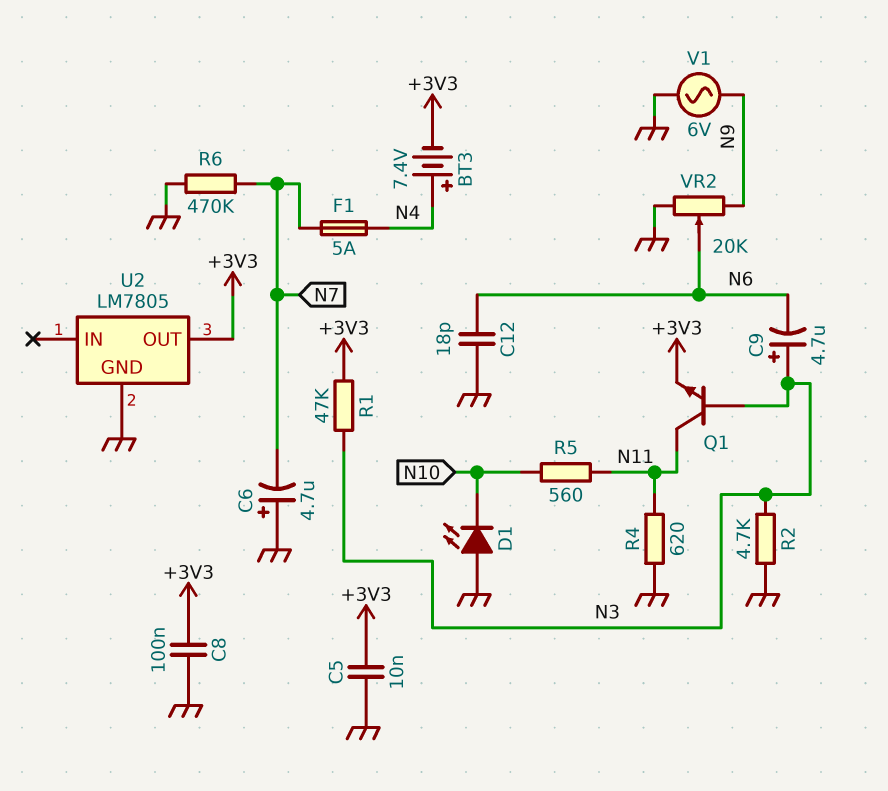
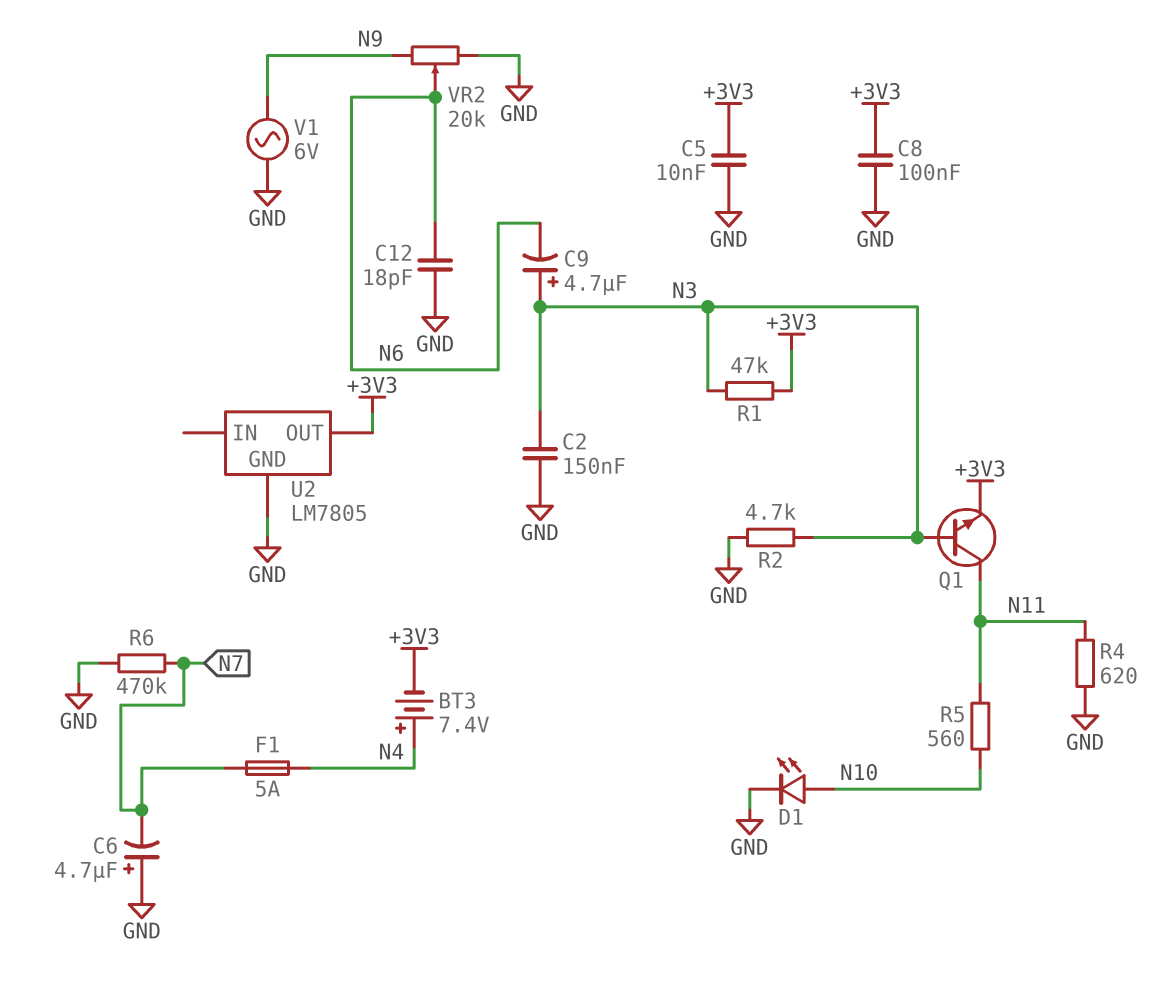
C2: none -> 150nF (GND, N3)
D1: LED (A GND, K N10) -> LED (A N10, K GND)

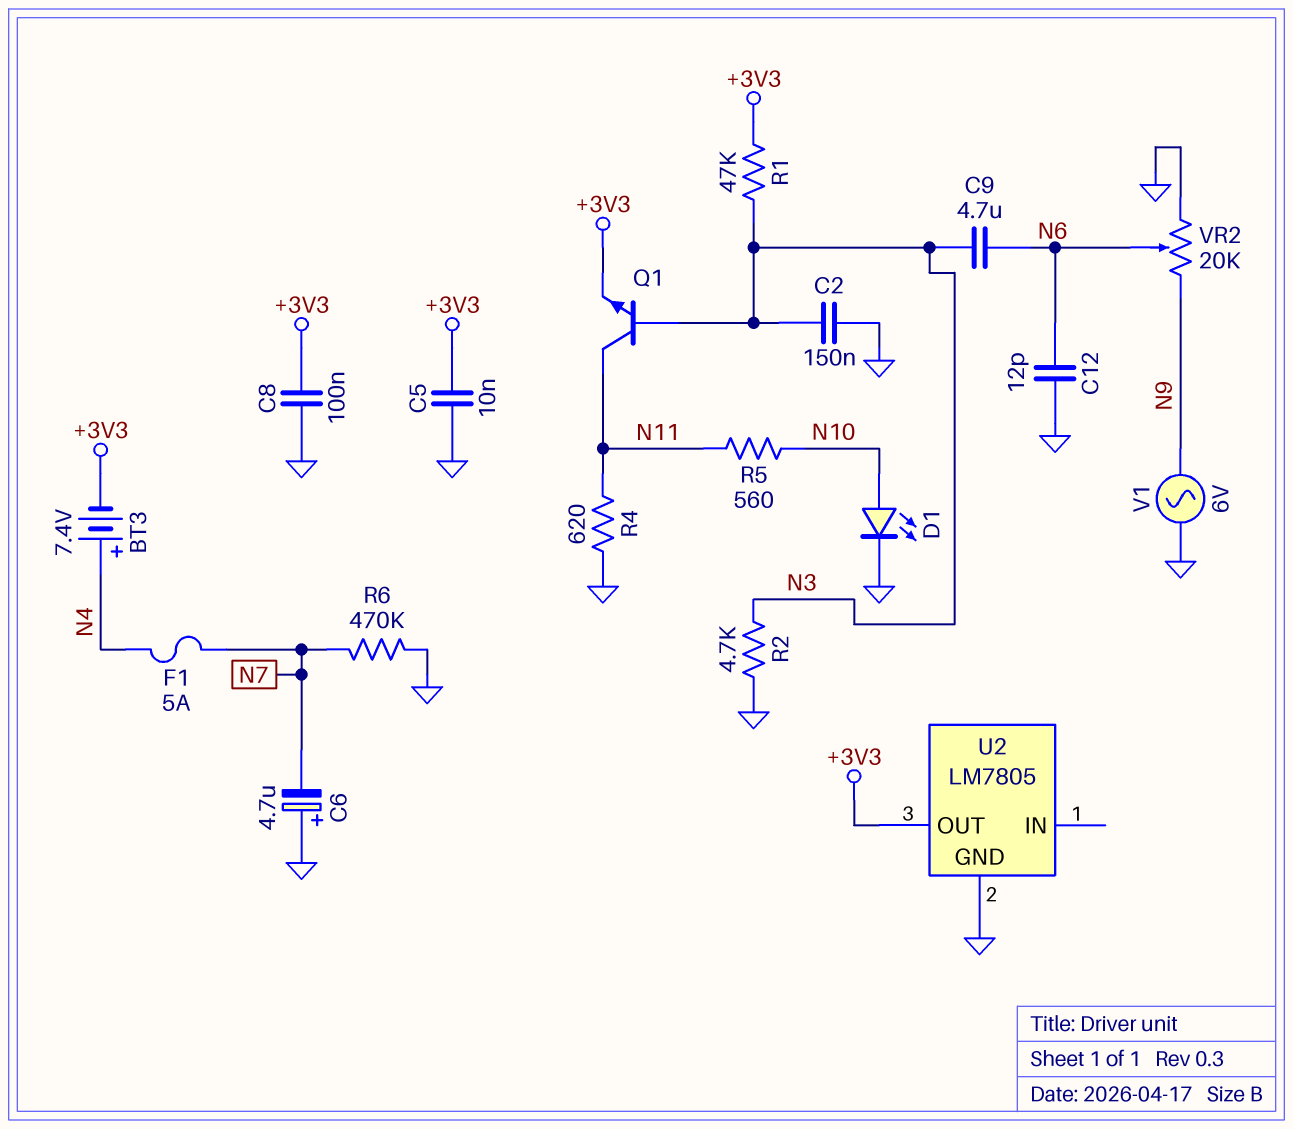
C9: 4.7uF (plus N3, minus N6) -> 4.7uF (N3, N6)
C12: 18pF (GND, N6) -> 12pF (GND, N6)

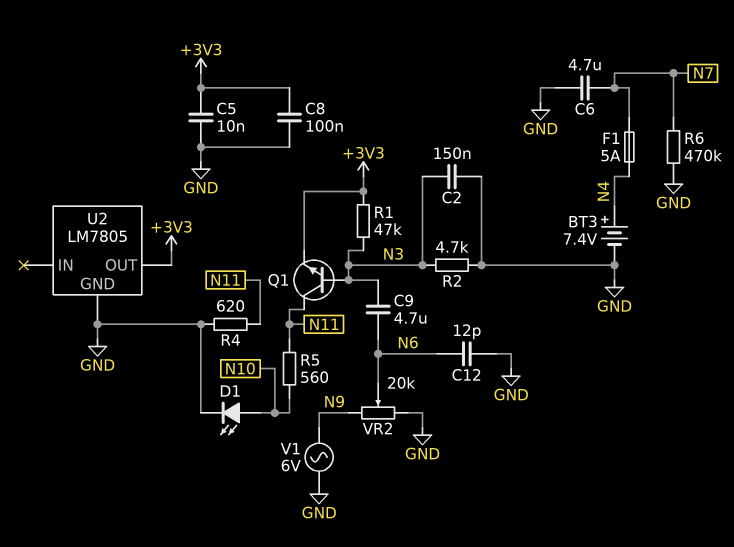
BT3: 7.4V (plus N4, minus +3V3) -> 7.4V (plus N4, minus GND)
C6: 4.7uF (plus GND, minus N7) -> 4.7uF (GND, N7)

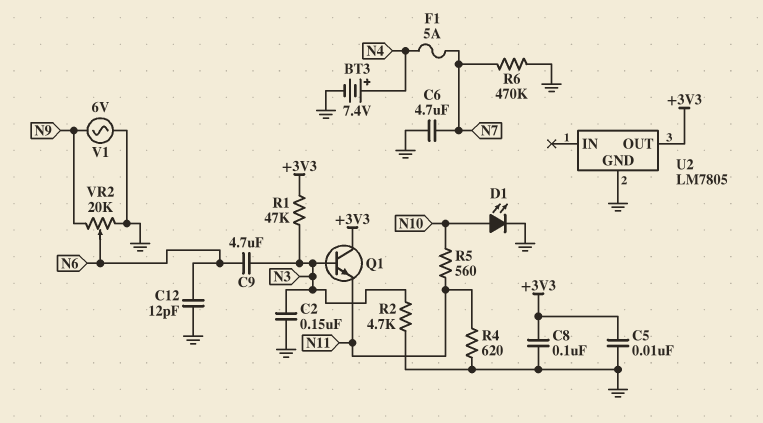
Q1: NPN (B N3, C N11, E +3V3) -> NPN (B N3, C +3V3, E N11)

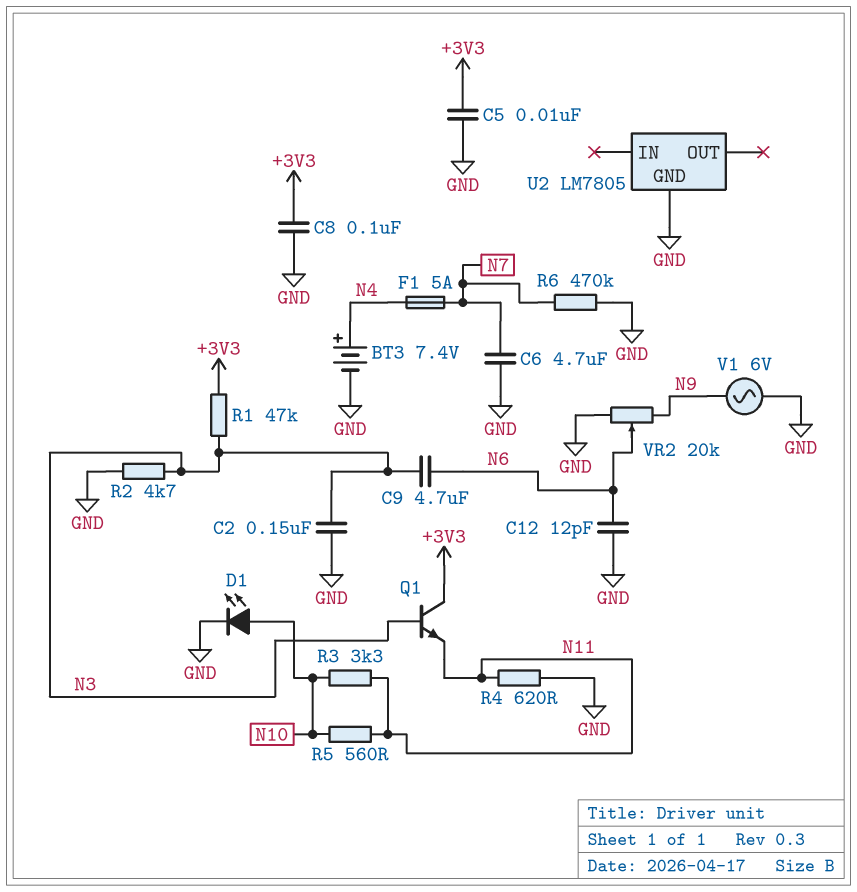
R3: none -> 3.3k (N10, N11)
U2 pin OUT: +3V3 -> none

